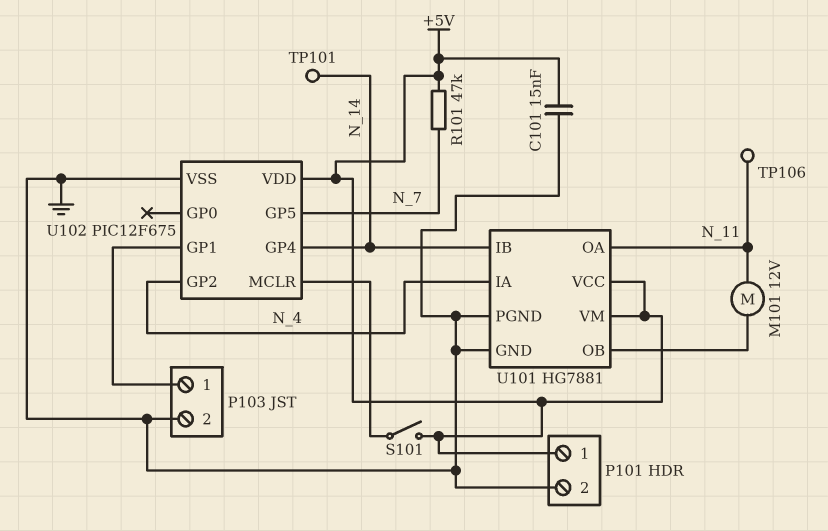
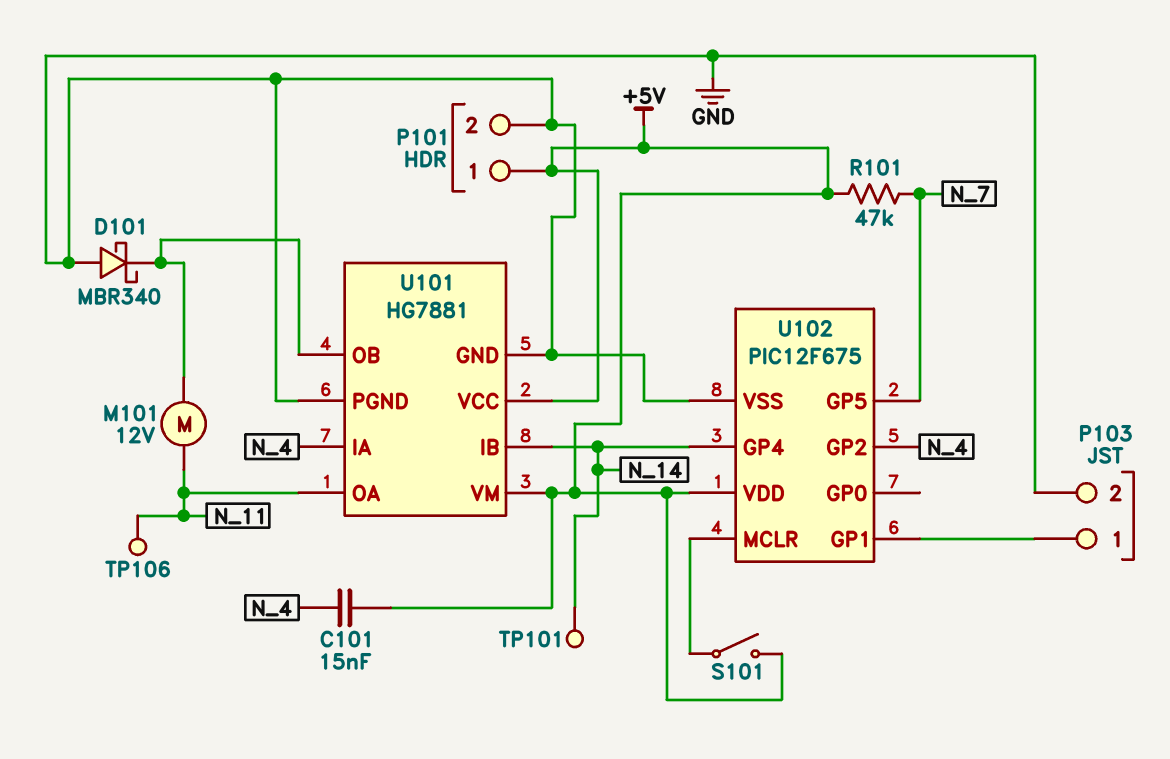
C101: 15nF (+5V, GND) -> 15nF (+5V, N_4)
D101: none -> schottky MBR340 (A GND, K U101/OB)

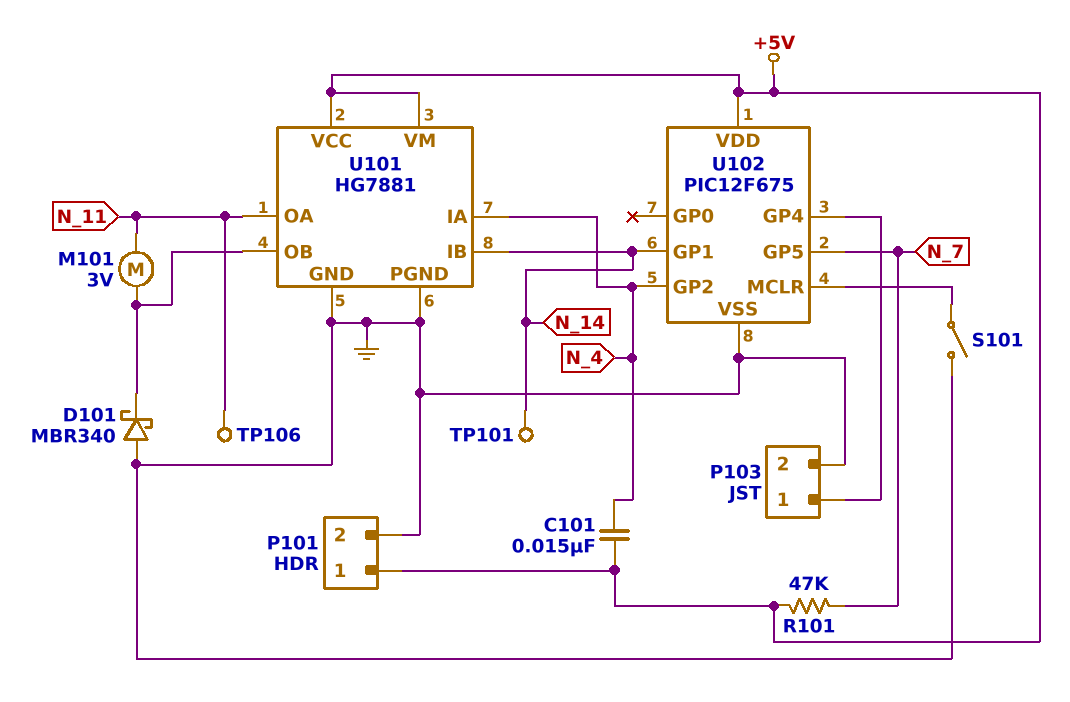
M101: motor 12V (N_11, U101/OB) -> motor 3V (N_11, U101/OB)
S101: switch (+5V, U102/MCLR) -> switch (GND, U102/MCLR)
U102 pin GP1: P103/1 -> N_14
U102 pin GP4: N_14 -> P103/1

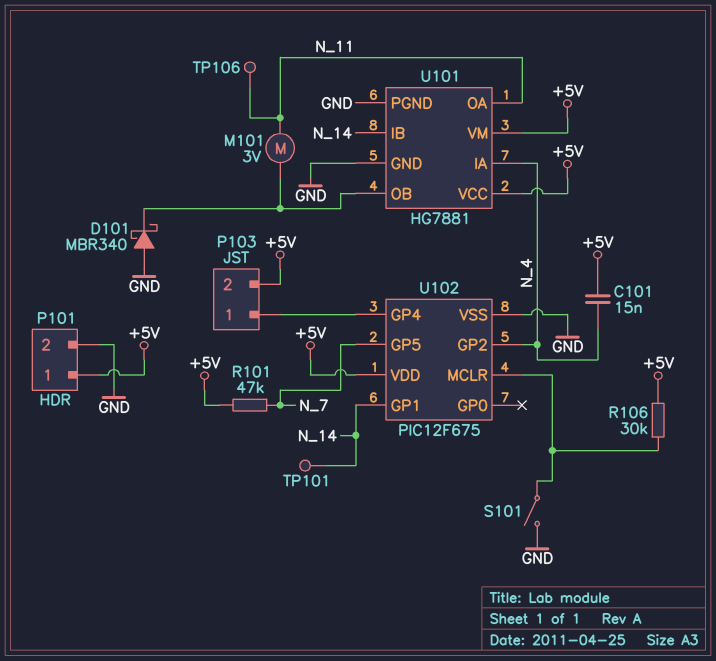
P103 pin 2: GND -> +5V
R106: none -> 30k (+5V, U102/MCLR)

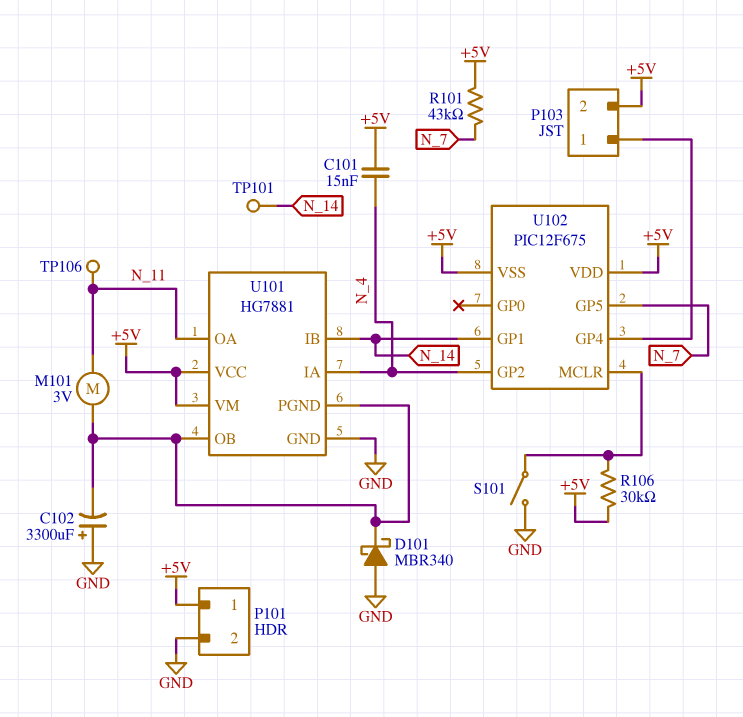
C102: none -> 3300uF (plus GND, minus U101/OB)
R101: 47k (+5V, N_7) -> 43k (+5V, N_7)
U101 pin PGND: GND -> U101/OB
U102 pin VSS: GND -> +5V

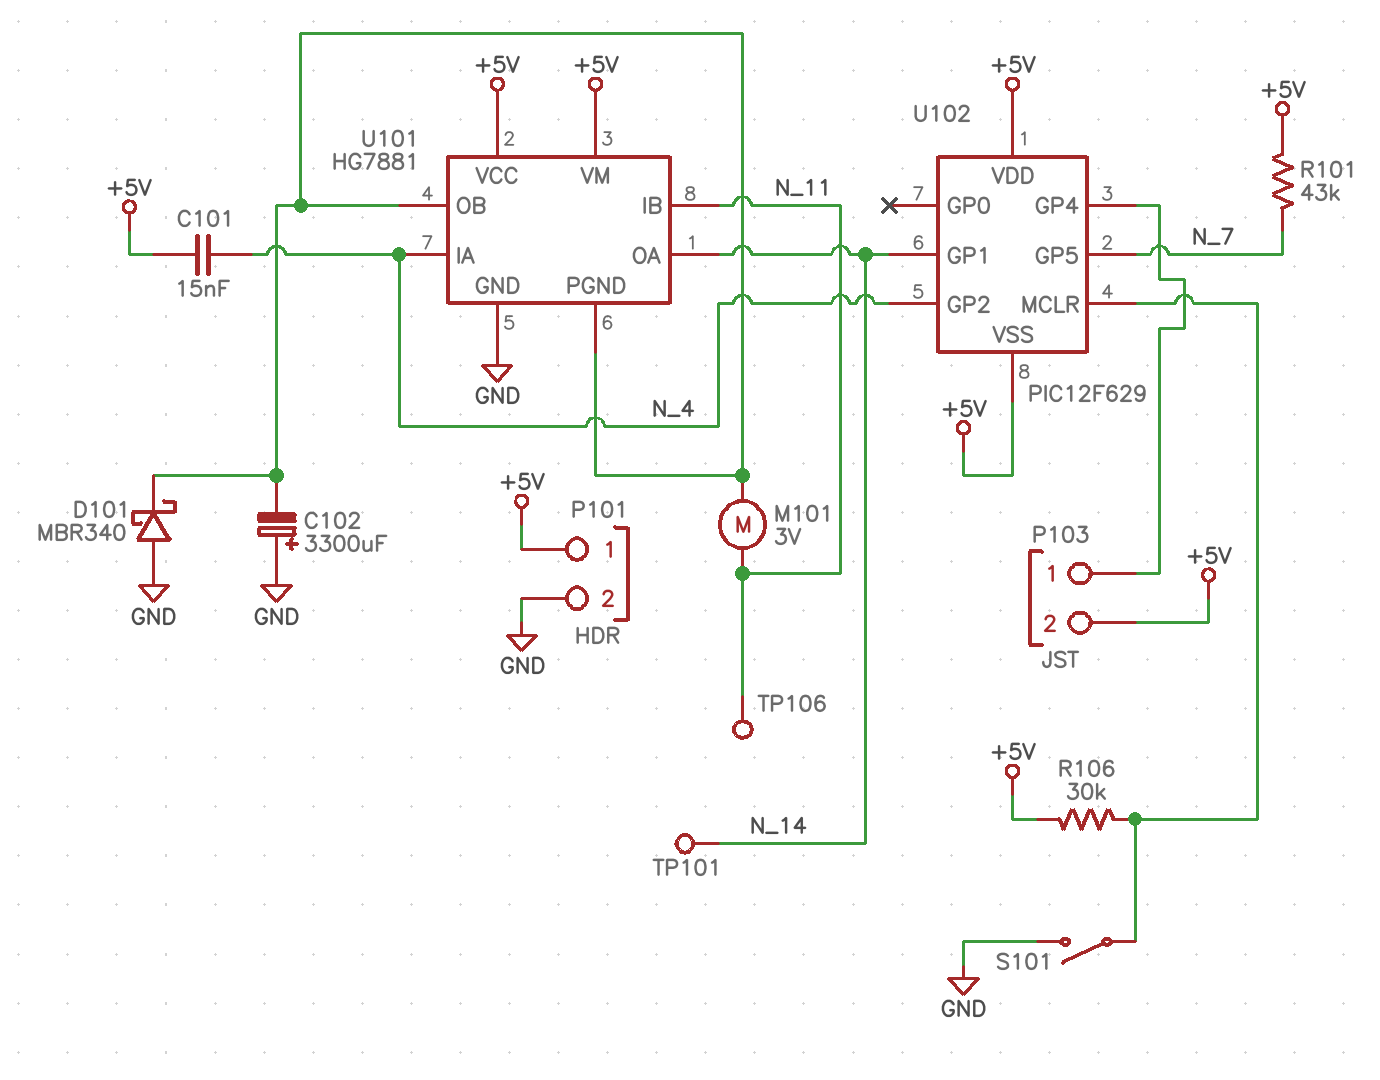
U101 pin IB: N_14 -> N_11
U101 pin OA: N_11 -> N_14
U102: PIC12F675 -> PIC12F629

